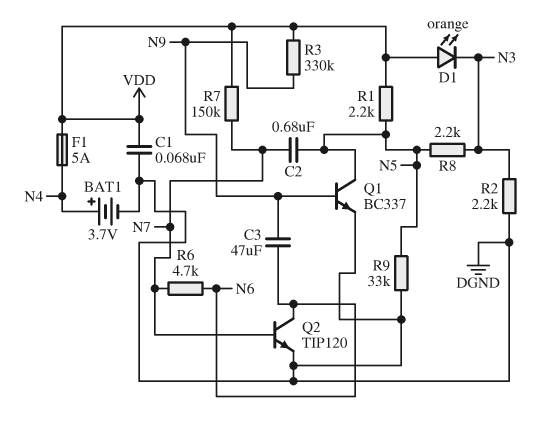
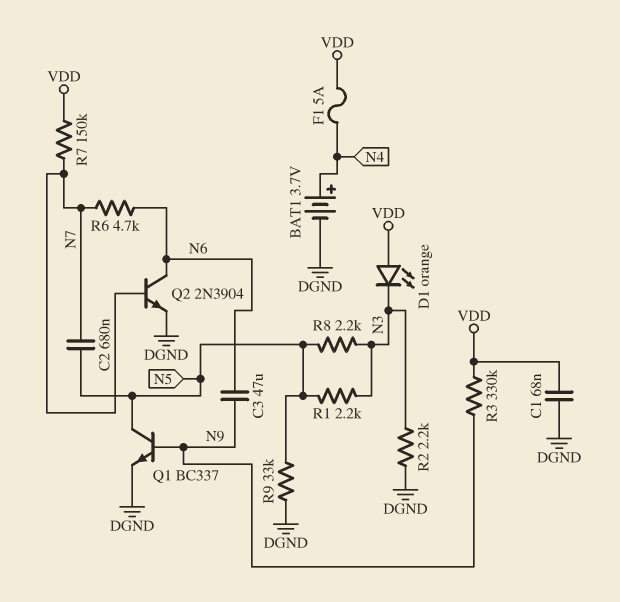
Q2: NPN TIP120 (B N7, C N6, E DGND) -> NPN 2N3904 (B N7, C N6, E DGND)
R1: 2.2k (N5, VDD) -> 2.2k (N3, N5)

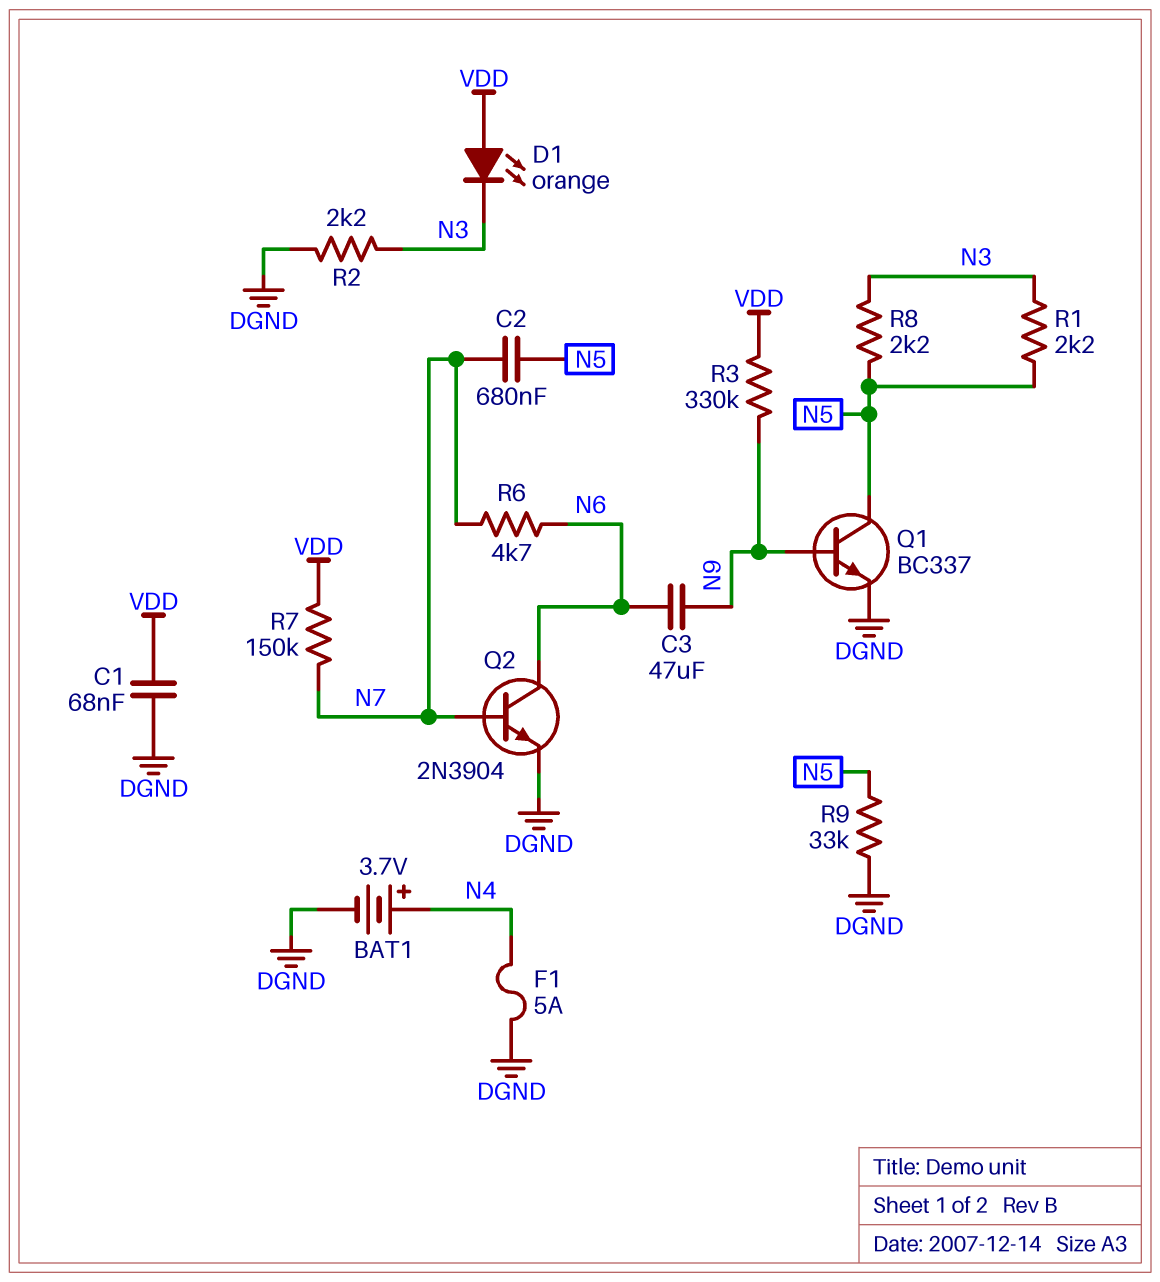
F1: 5A (N4, VDD) -> 5A (DGND, N4)

